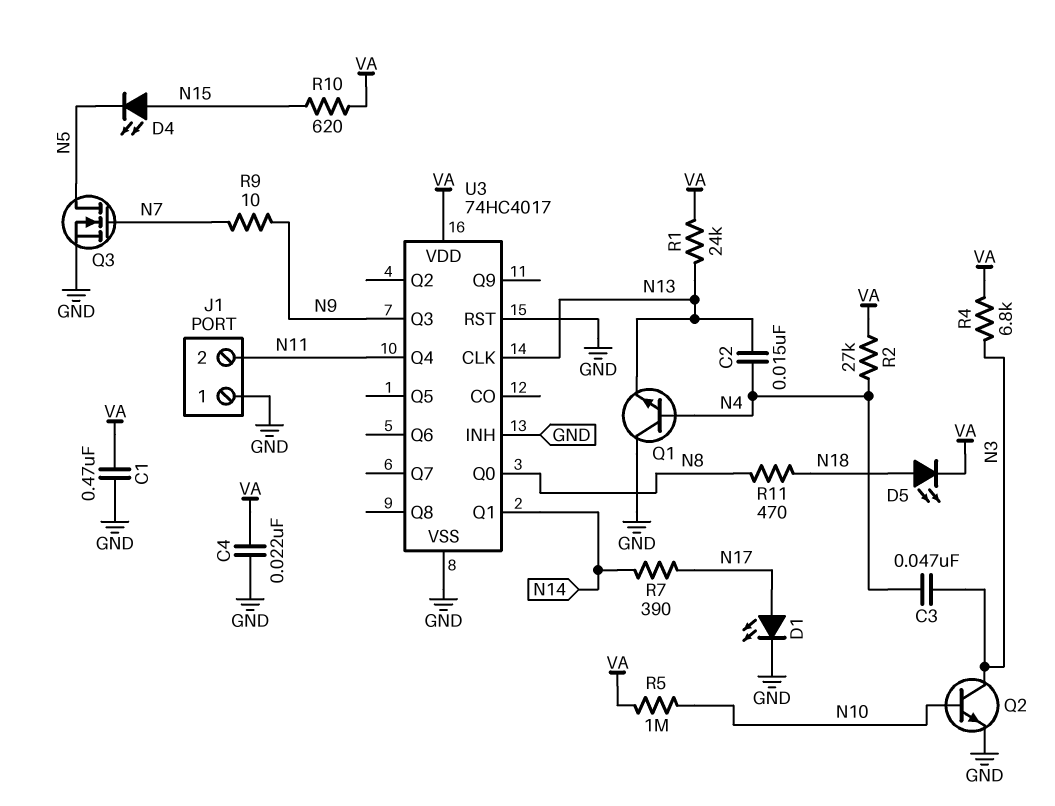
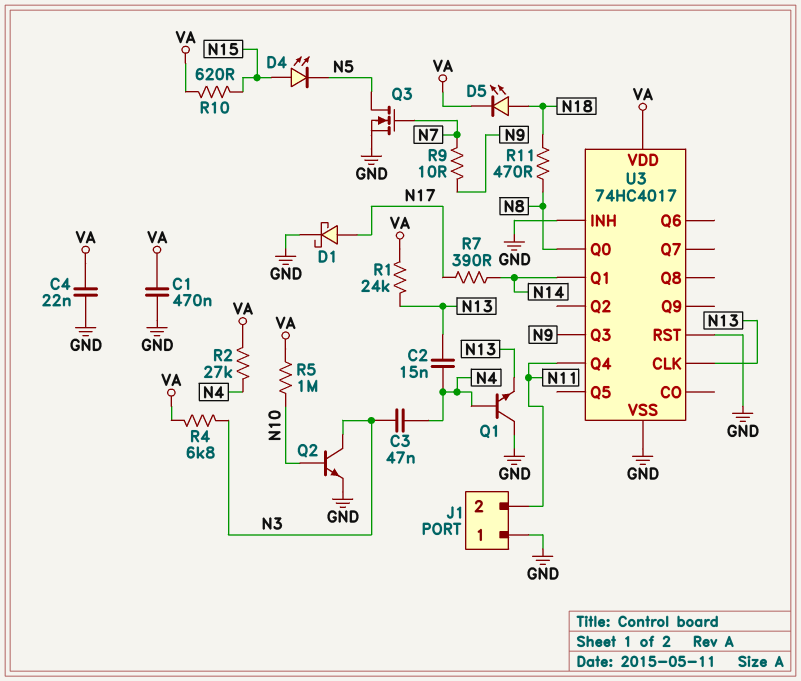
D1: LED (A N17, K GND) -> schottky (A N17, K GND)

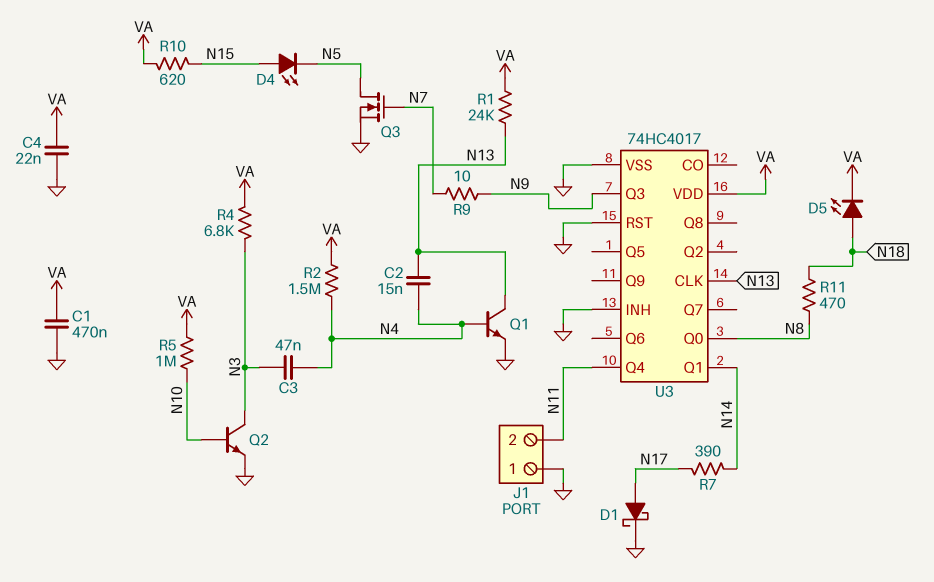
Q1: NPN (B N4, C GND, E N13) -> NPN (B N4, C N13, E GND)
R2: 27k (N4, VA) -> 1.5M (N4, VA)

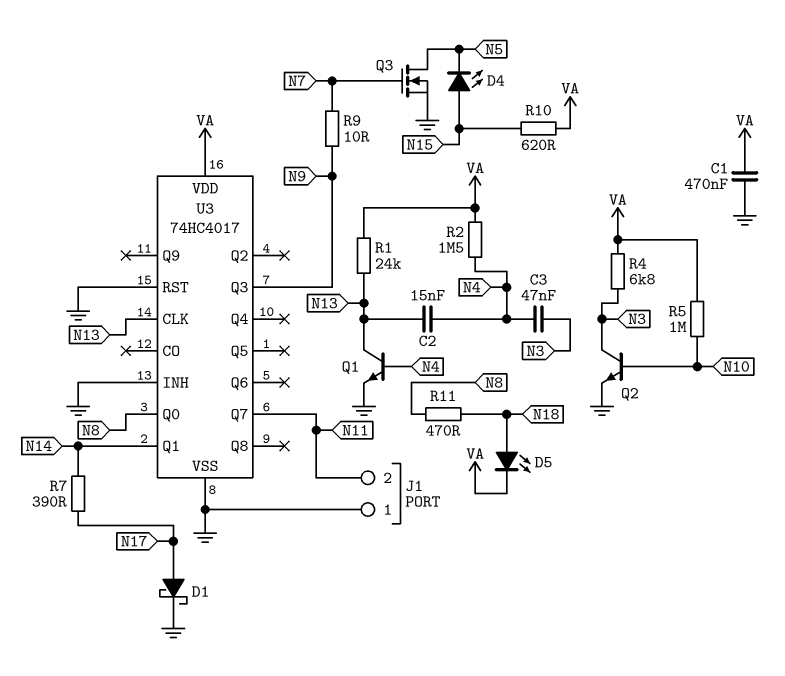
C4: 22nF (GND, VA) -> none
U3 pin Q4: N11 -> none
U3 pin Q7: none -> N11

